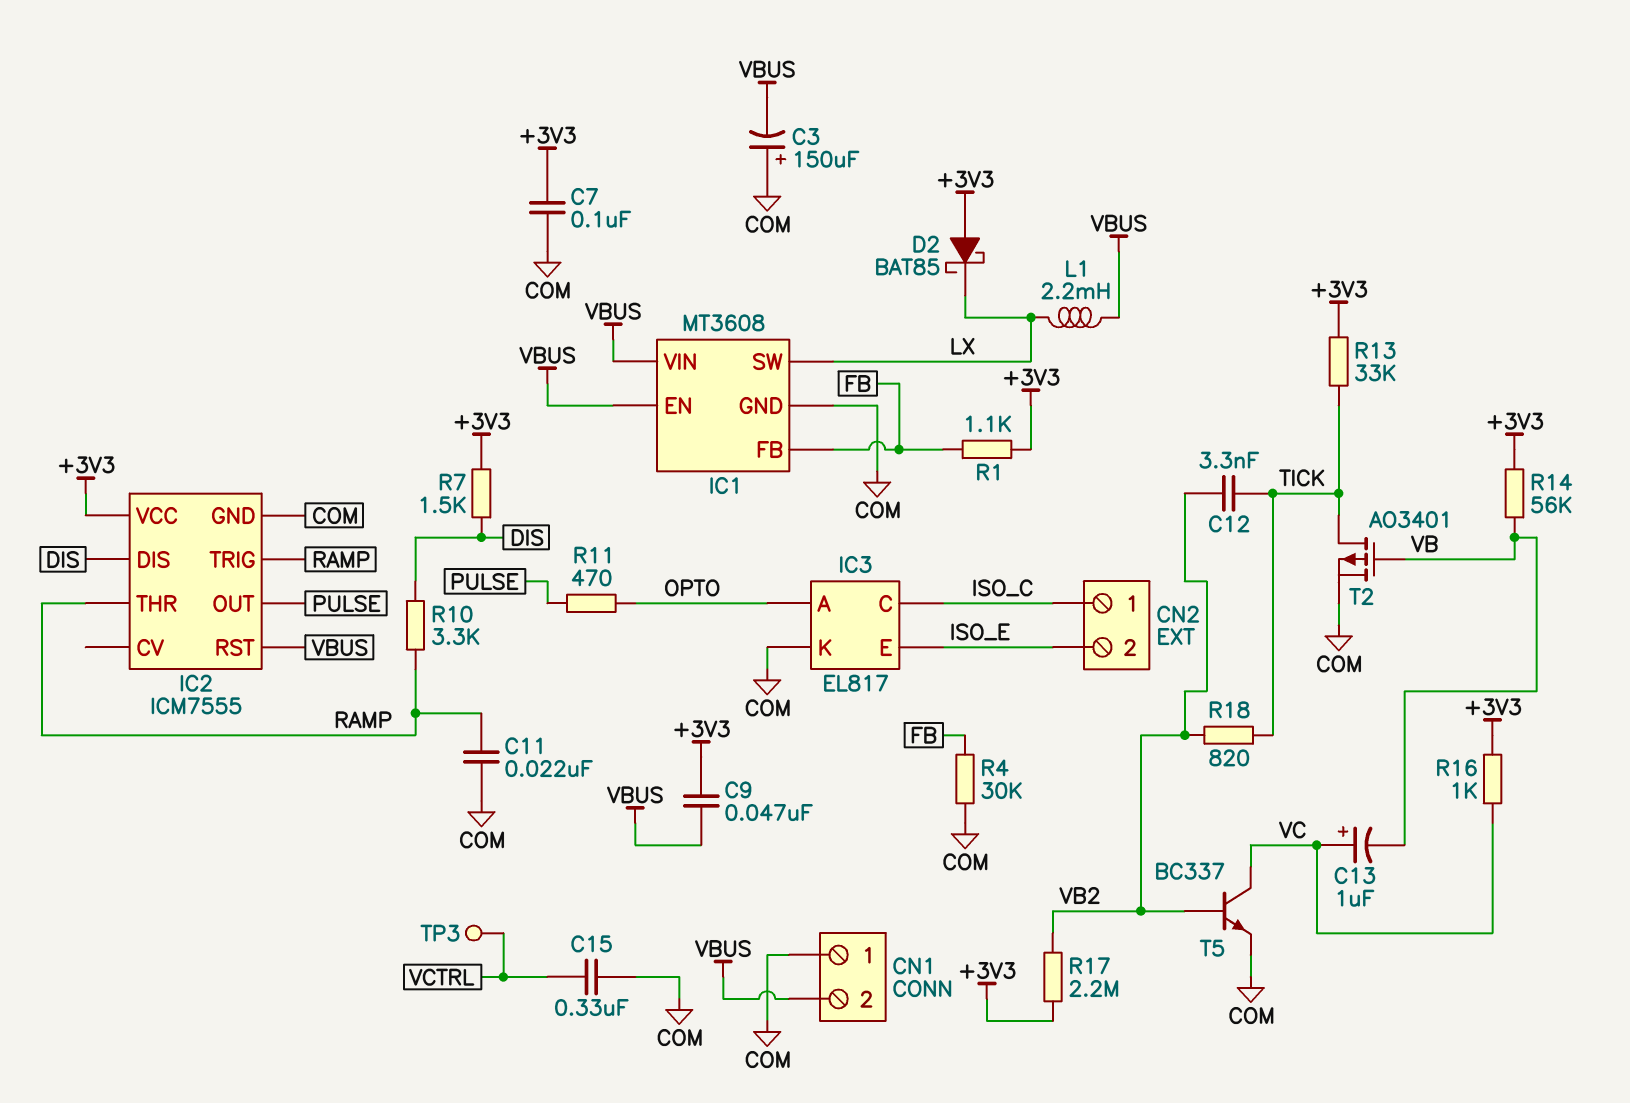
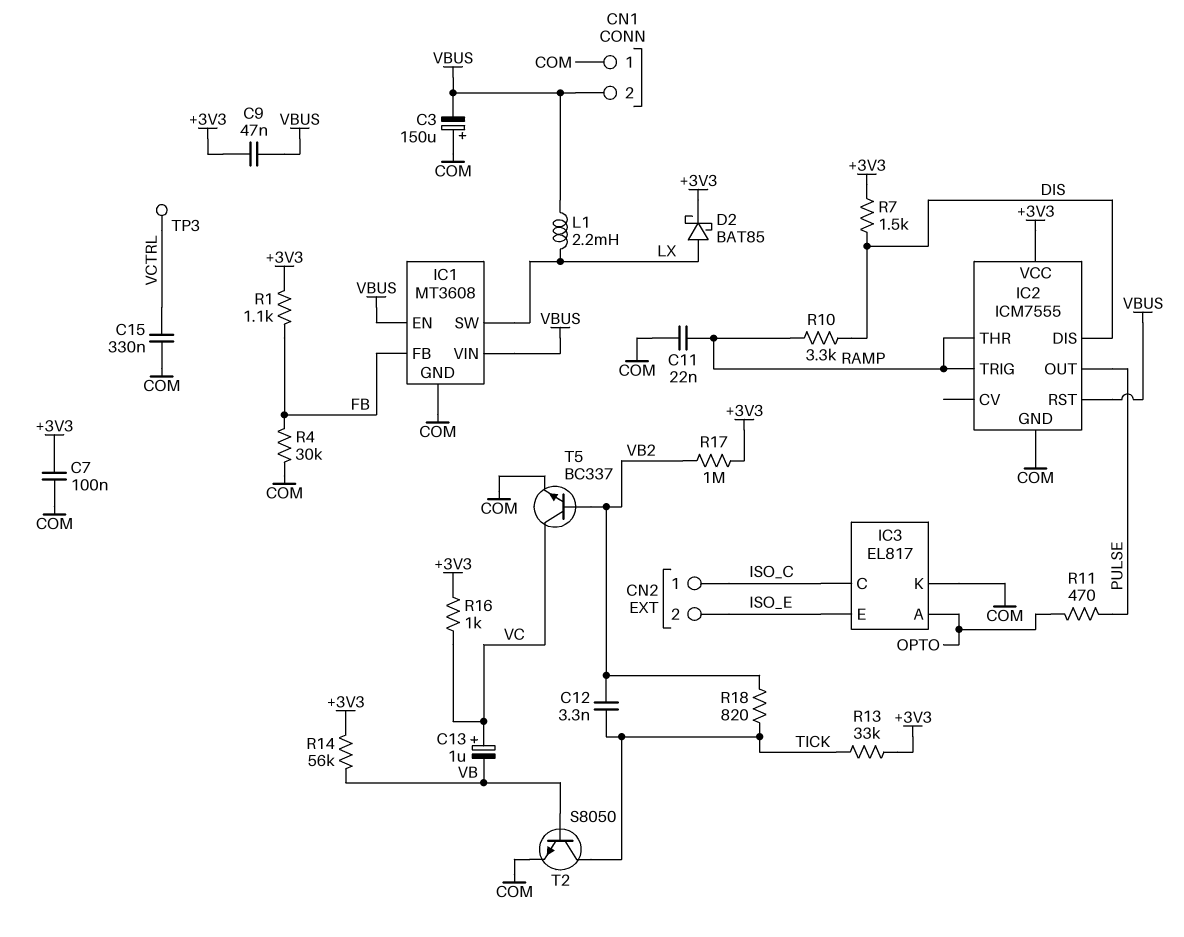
D2: schottky BAT85 (A +3V3, K LX) -> schottky BAT85 (A LX, K +3V3)
R17: 2.2M (+3V3, VB2) -> 1M (+3V3, VB2)
T2: PMOS AO3401 (G VB, D TICK, S COM) -> NPN S8050 (B VB, C TICK, E COM)

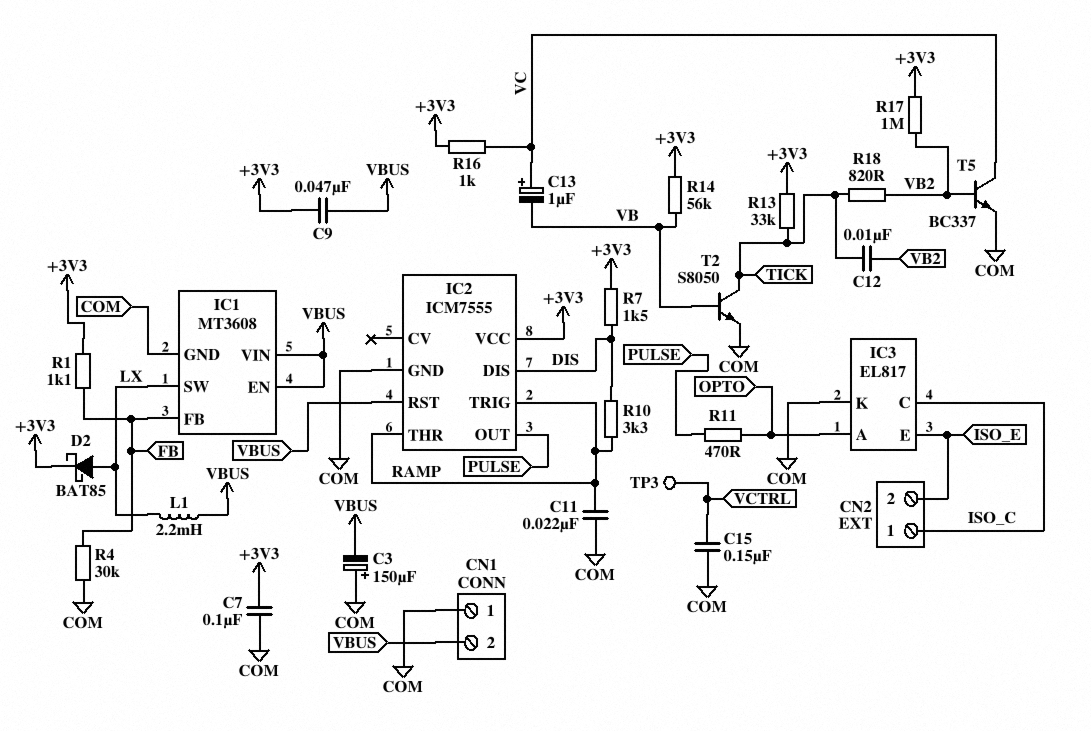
C12: 3.3nF (TICK, VB2) -> 10nF (TICK, VB2)
C15: 330nF (COM, VCTRL) -> 150nF (COM, VCTRL)

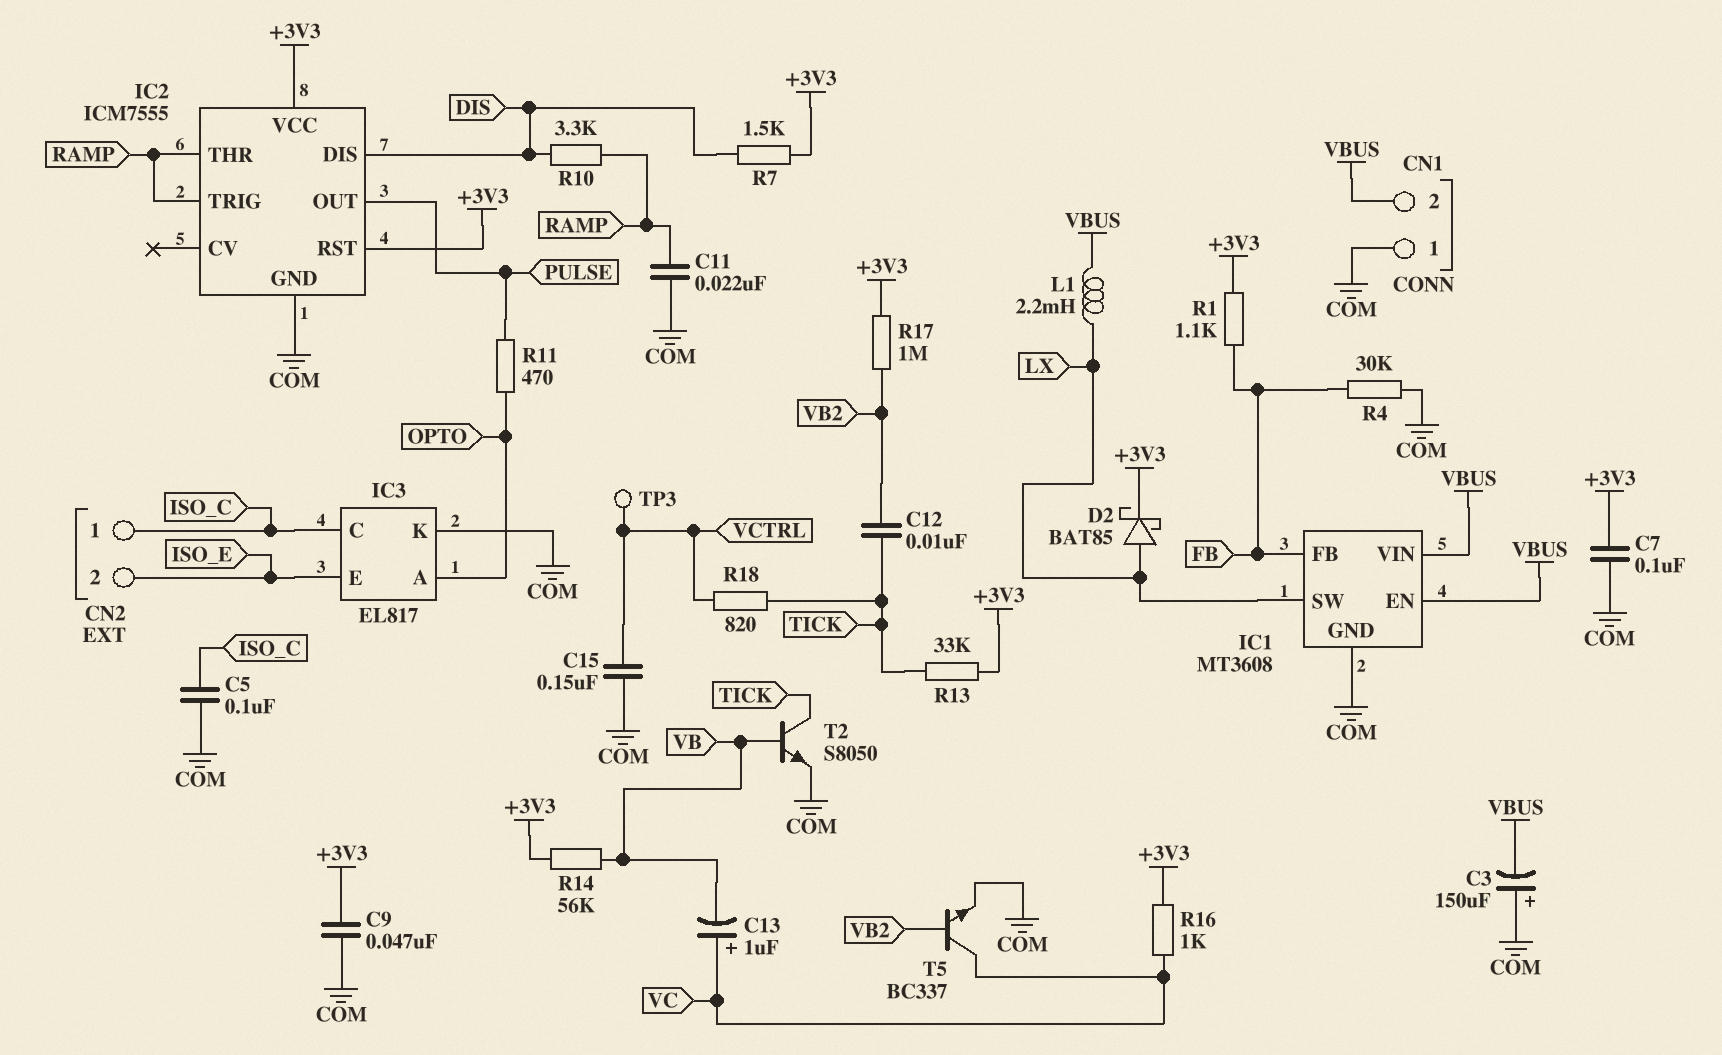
C5: none -> 100nF (COM, ISO_C)
C9: 47nF (+3V3, VBUS) -> 47nF (+3V3, COM)
IC2 pin RST: VBUS -> +3V3
R18: 820 (TICK, VB2) -> 820 (TICK, VCTRL)

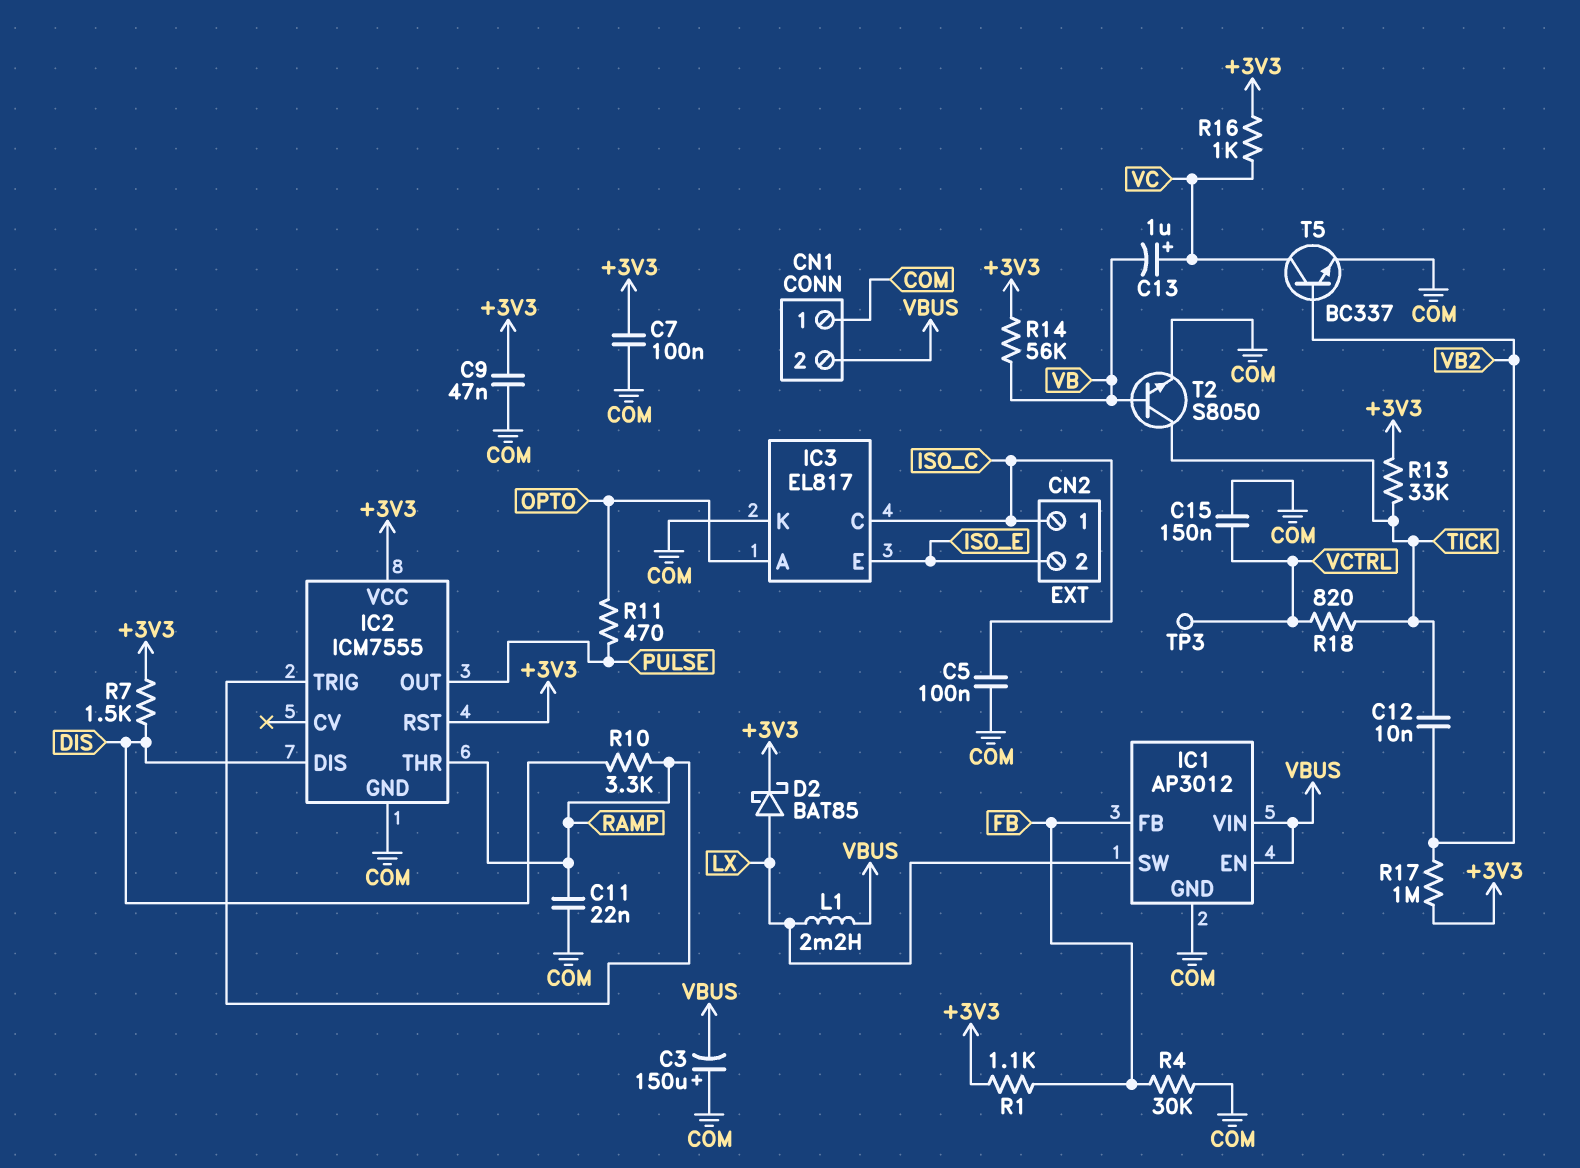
IC1: MT3608 -> AP3012

